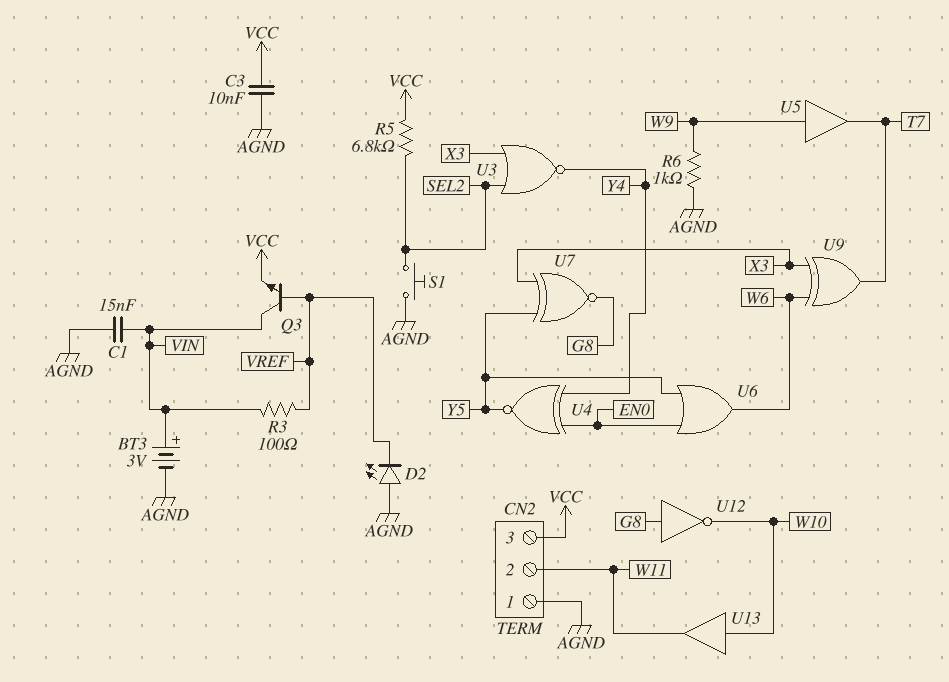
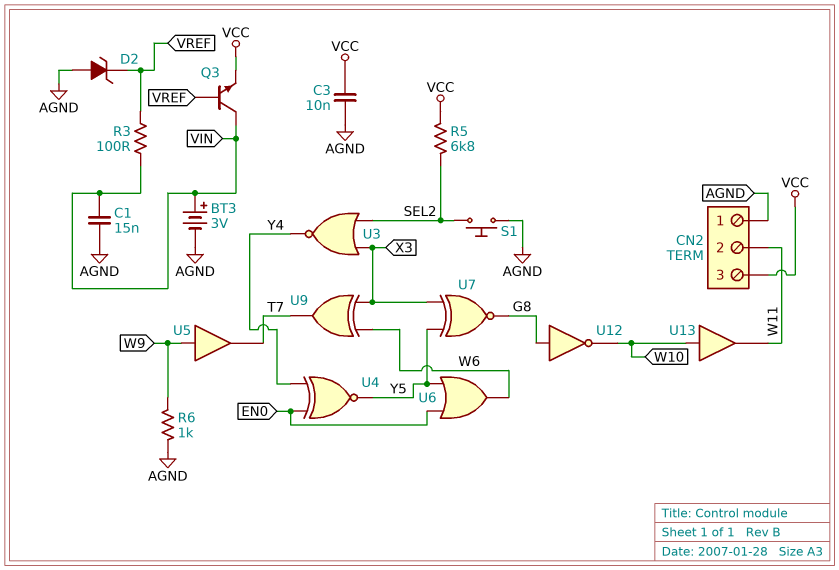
D2: LED (A AGND, K VREF) -> zener (A AGND, K VREF)

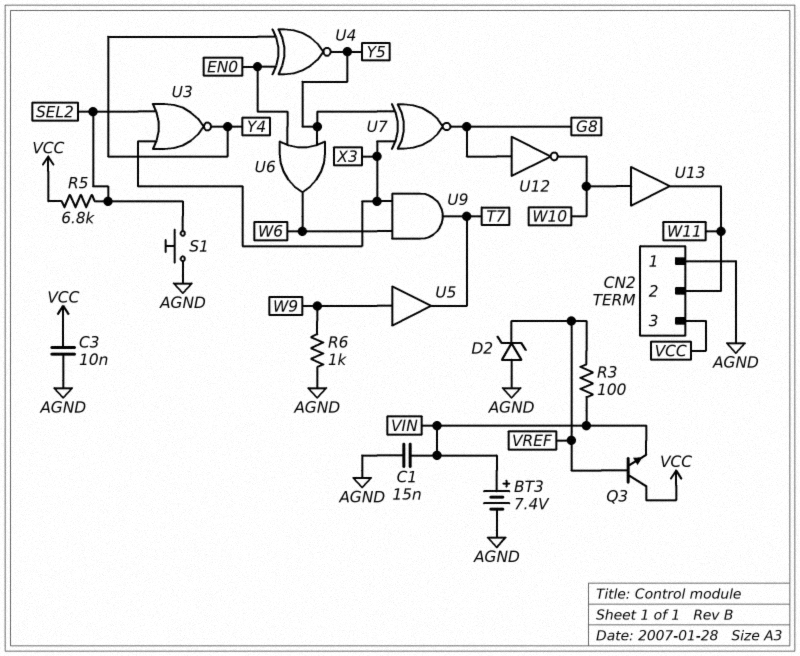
BT3: 3V (plus VIN, minus AGND) -> 7.4V (plus VIN, minus AGND)
Q3: NPN (B VREF, C VIN, E VCC) -> NPN (B VREF, C VCC, E VIN)
U9: XOR (in W6, in X3, out T7) -> AND (in W6, in X3, out T7)

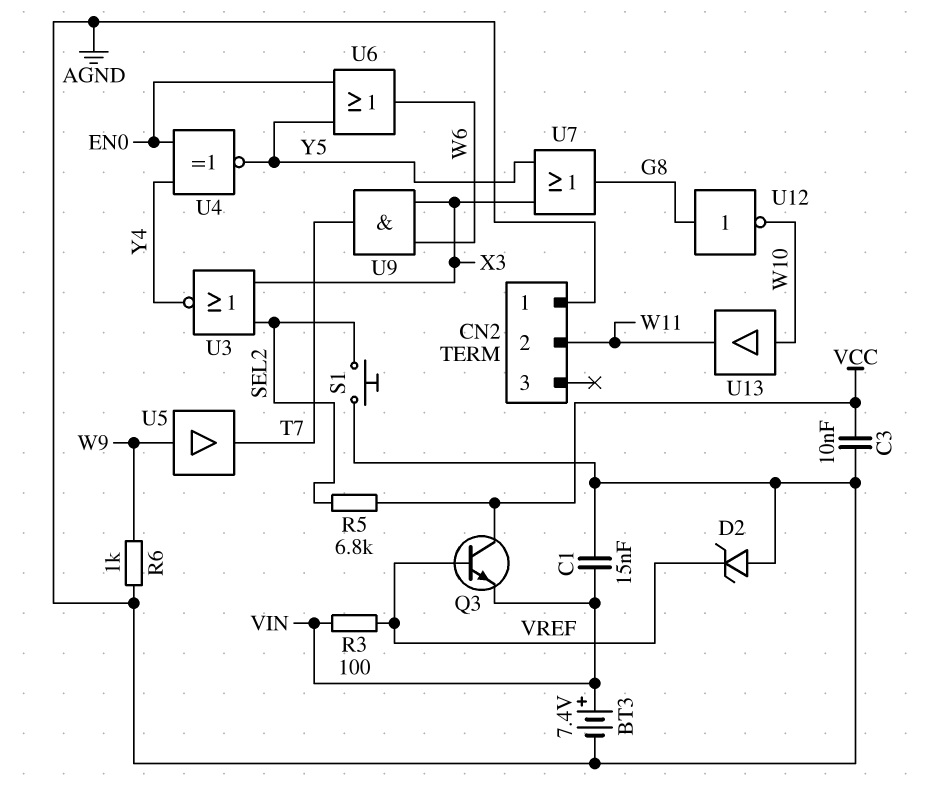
CN2 pin 3: VCC -> none
U7: XNOR (in X3, in Y5, out G8) -> OR (in X3, in Y5, out G8)

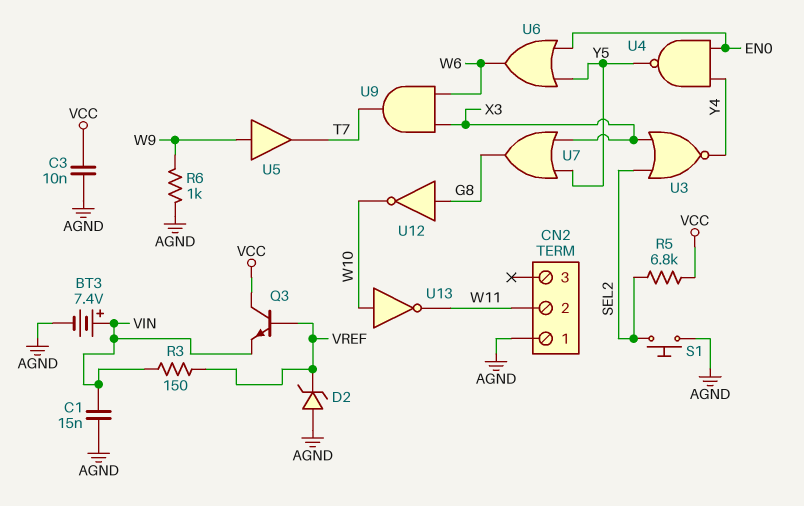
R3: 100 (VIN, VREF) -> 150 (VIN, VREF)
U4: XNOR (in EN0, in Y4, out Y5) -> NAND (in EN0, in Y4, out Y5)
U13: buffer (in W10, out W11) -> NOT (in W10, out W11)

